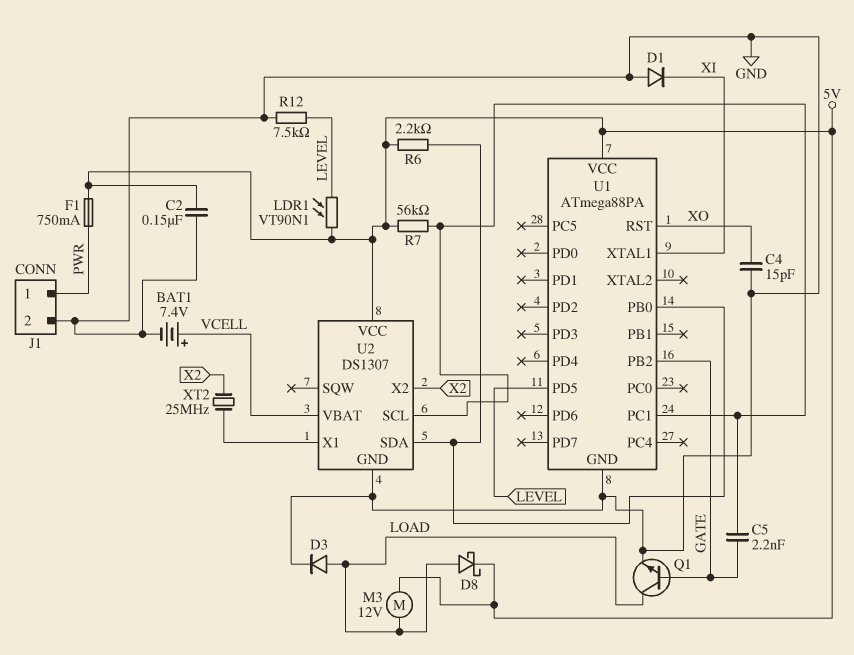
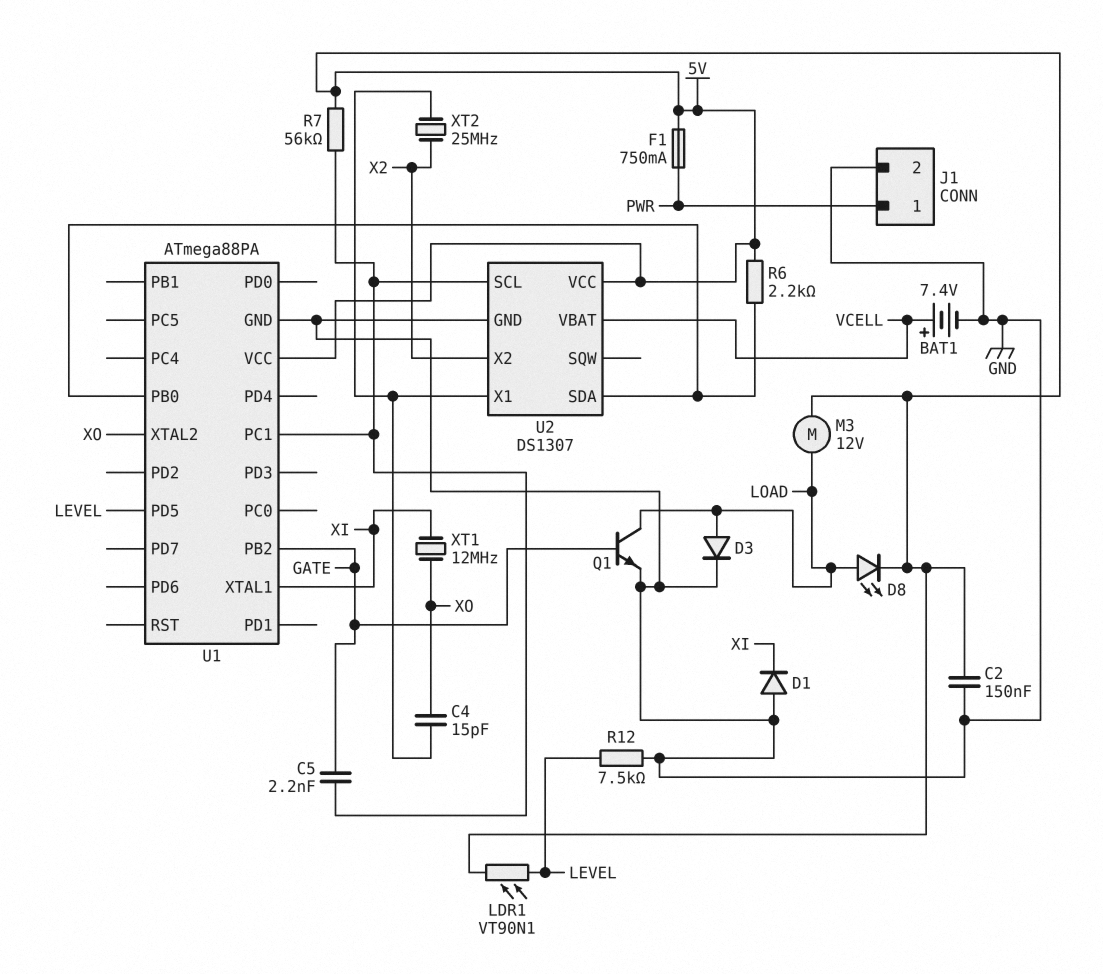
C4: 15pF (GND, XO) -> 15pF (U2/X1, XO)
D8: schottky (A LOAD, K 5V) -> LED (A LOAD, K 5V)
U1 pin RST: XO -> none
U1 pin XTAL2: none -> XO
XT1: none -> 12MHz (XI, XO)

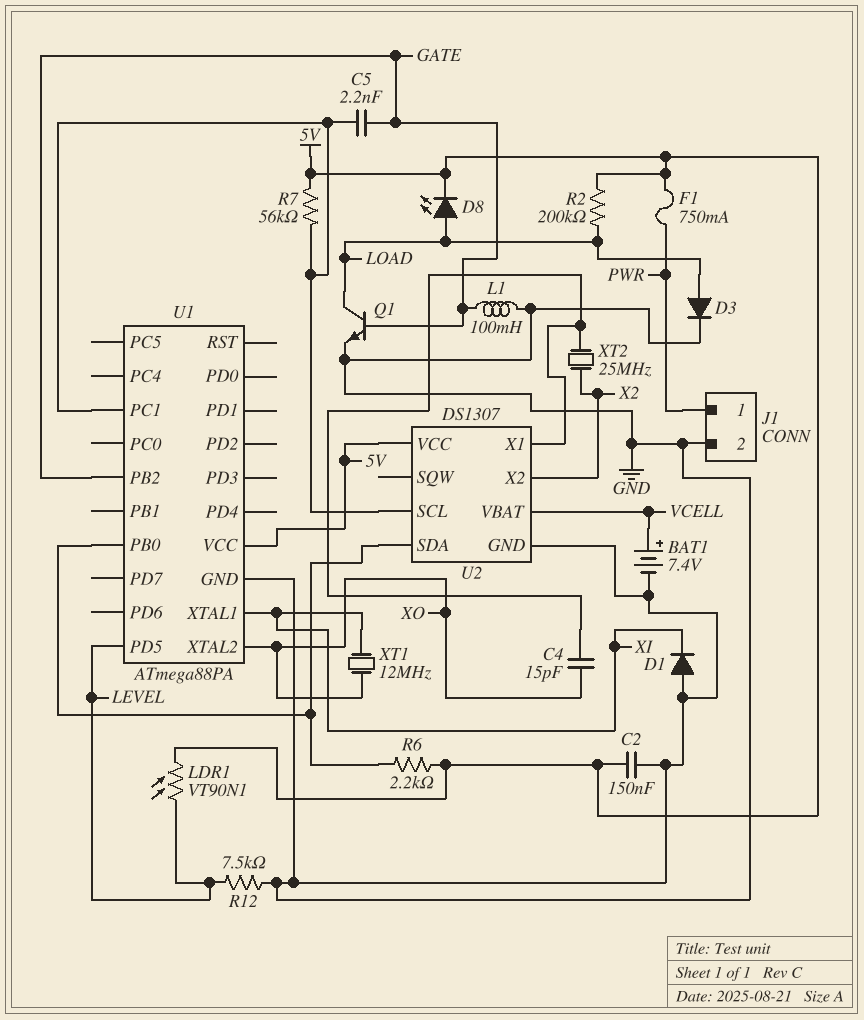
L1: none -> 100mH (GATE, GND)
M3: motor 12V (5V, LOAD) -> none
R2: none -> 200k (5V, LOAD)

